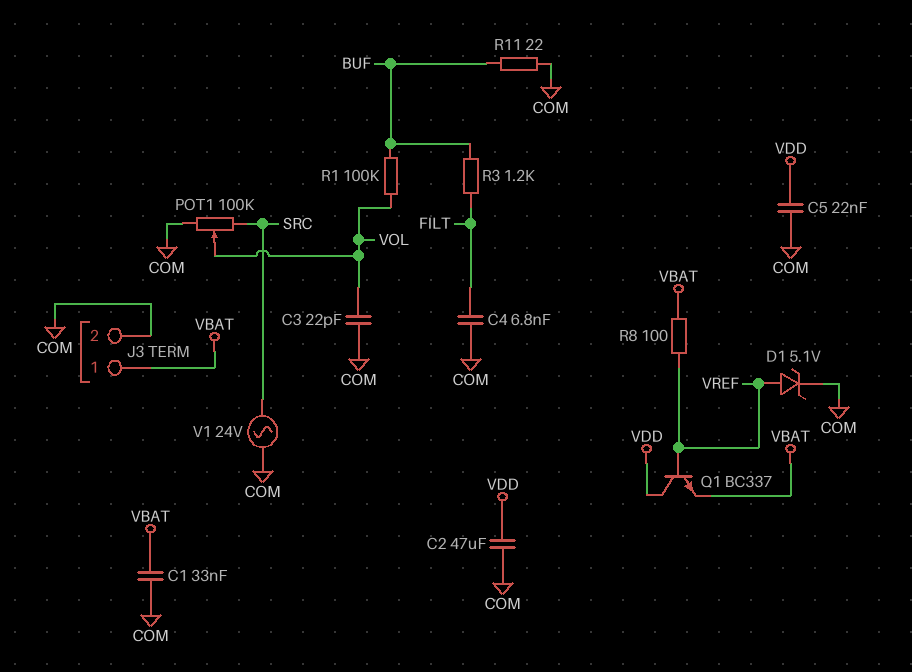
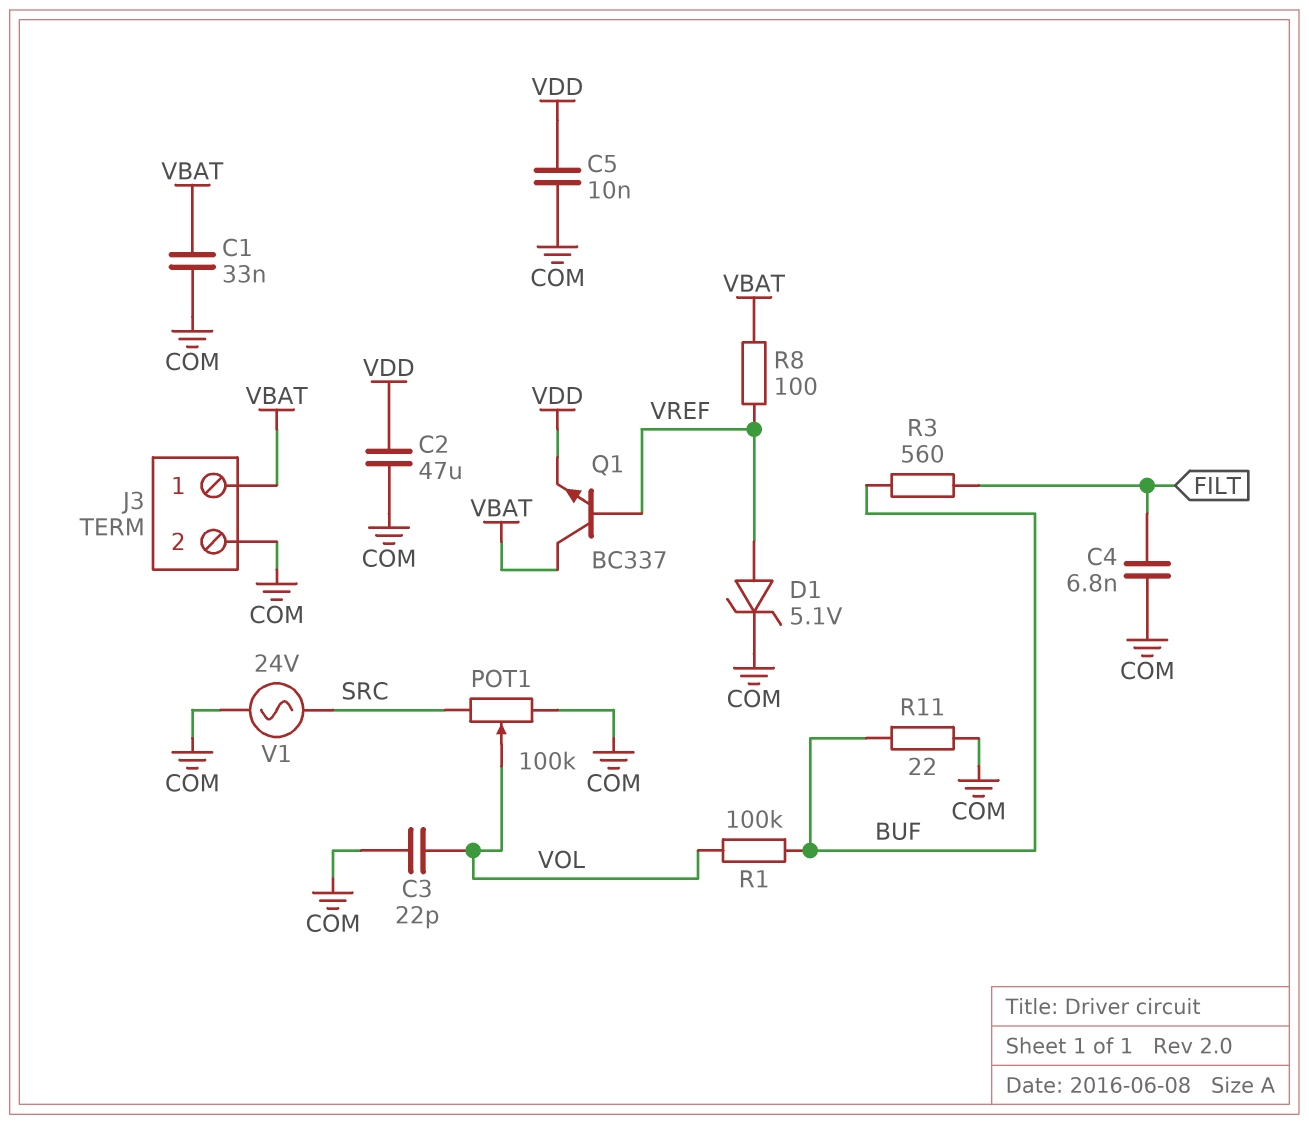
C5: 22nF (COM, VDD) -> 10nF (COM, VDD)
Q1: NPN BC337 (B VREF, C VDD, E VBAT) -> NPN BC337 (B VREF, C VBAT, E VDD)
R3: 1.2k (BUF, FILT) -> 560 (BUF, FILT)

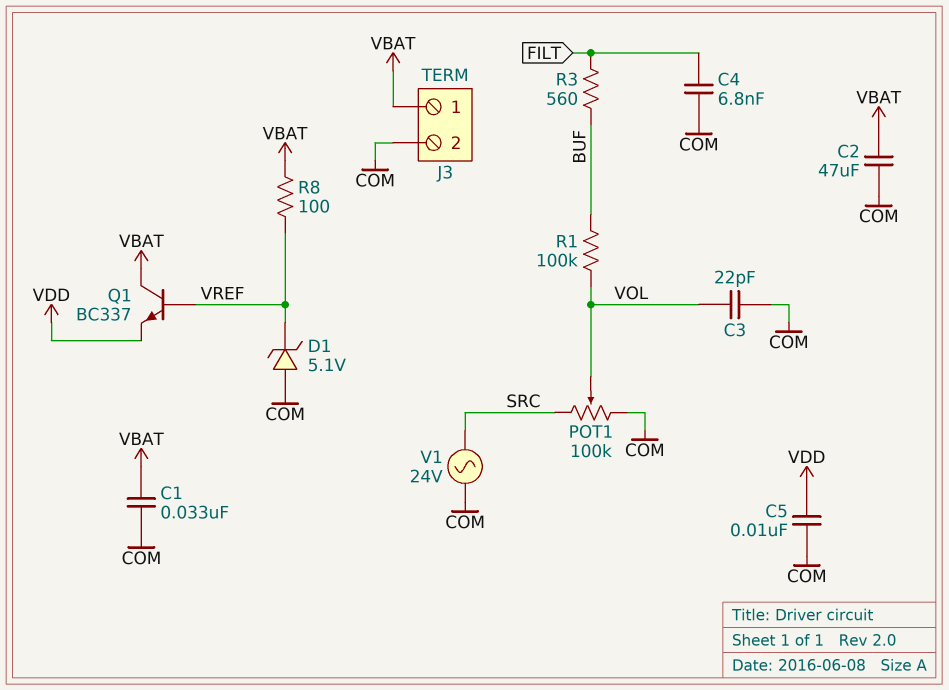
C2: 47uF (COM, VDD) -> 47uF (COM, VBAT)
D1: zener 5.1V (A VREF, K COM) -> zener 5.1V (A COM, K VREF)
R11: 22 (BUF, COM) -> none

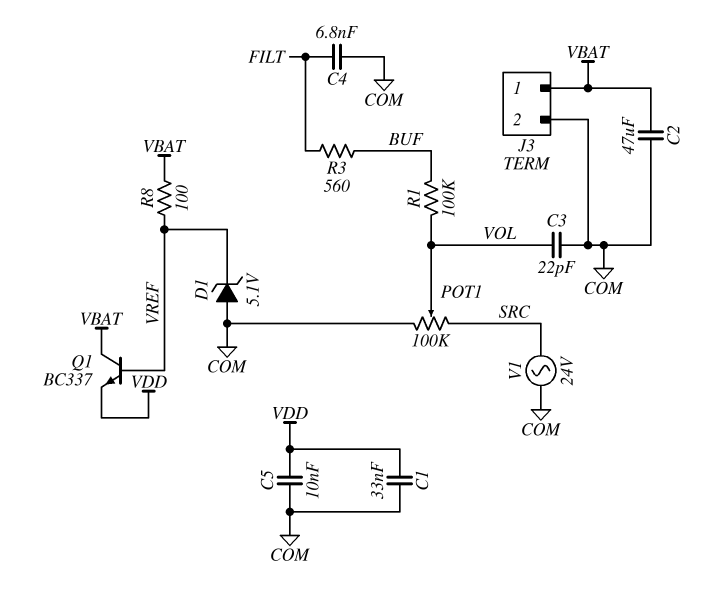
C1: 33nF (COM, VBAT) -> 33nF (COM, VDD)

